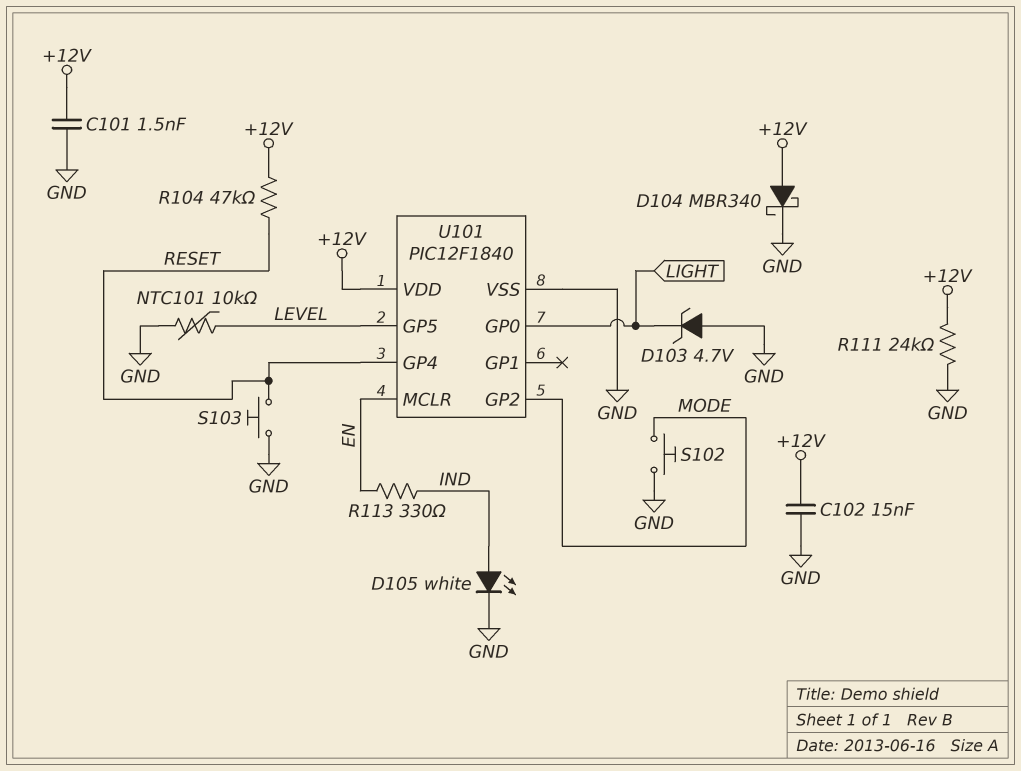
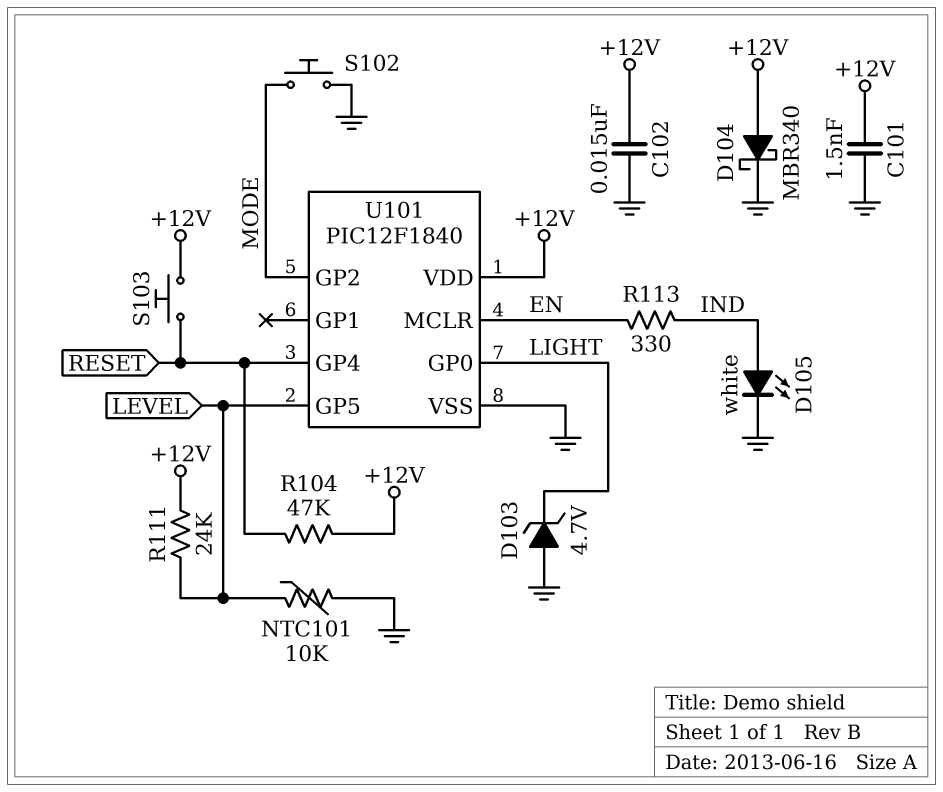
R111: 24k (+12V, GND) -> 24k (+12V, LEVEL)
S103: button (GND, RESET) -> button (+12V, RESET)

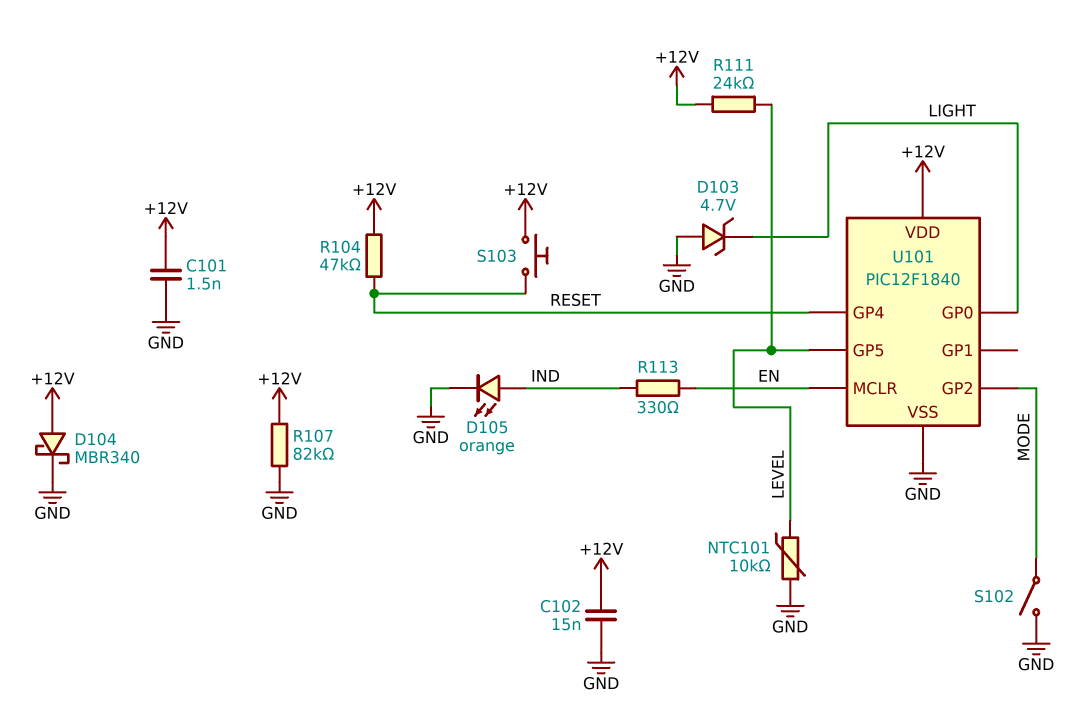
D105: LED white (A IND, K GND) -> LED orange (A IND, K GND)
R107: none -> 82k (+12V, GND)
S102: button (GND, MODE) -> switch (GND, MODE)

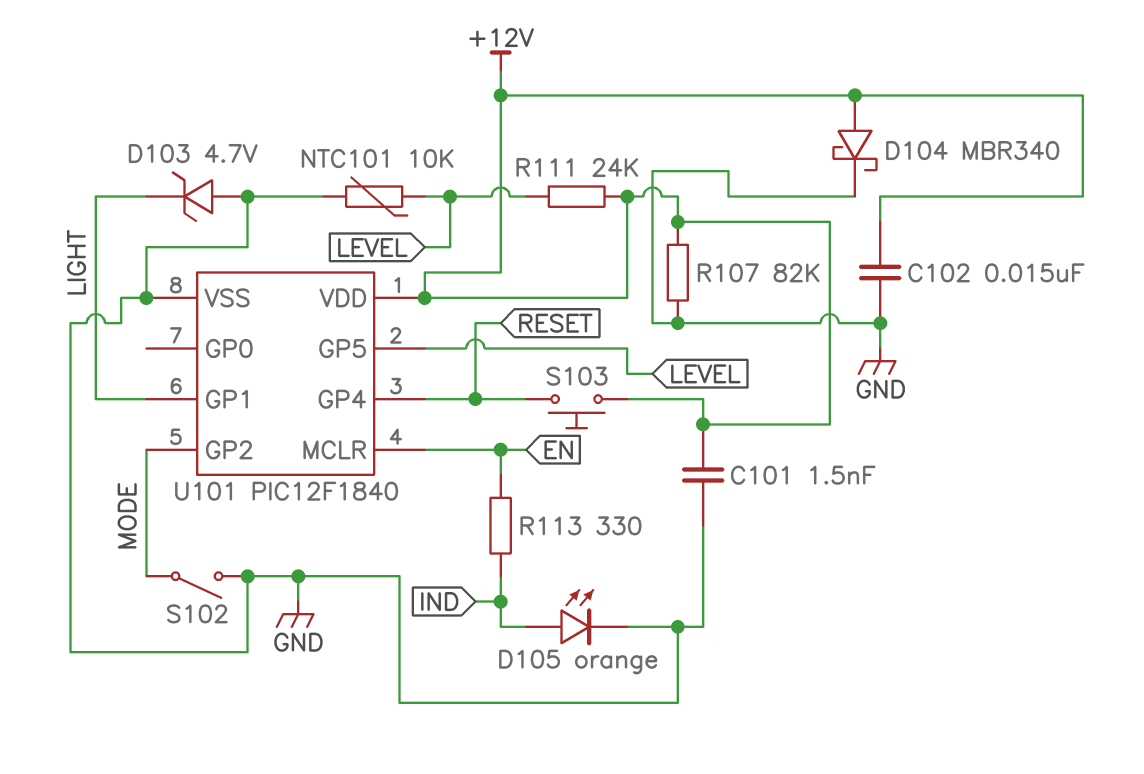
R104: 47k (+12V, RESET) -> none
U101 pin GP0: LIGHT -> none
U101 pin GP1: none -> LIGHT

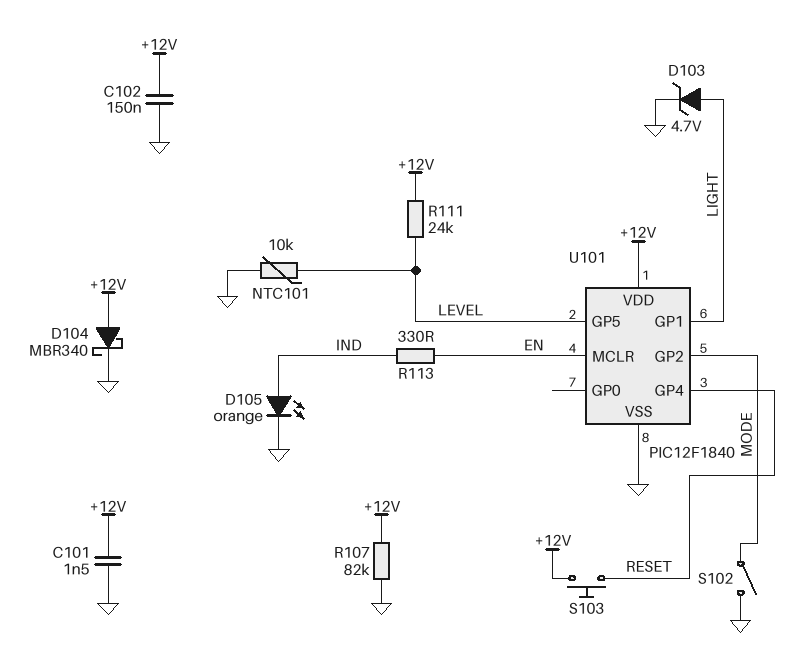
C102: 15nF (+12V, GND) -> 150nF (+12V, GND)
D103: zener 4.7V (A GND, K LIGHT) -> zener 4.7V (A LIGHT, K GND)

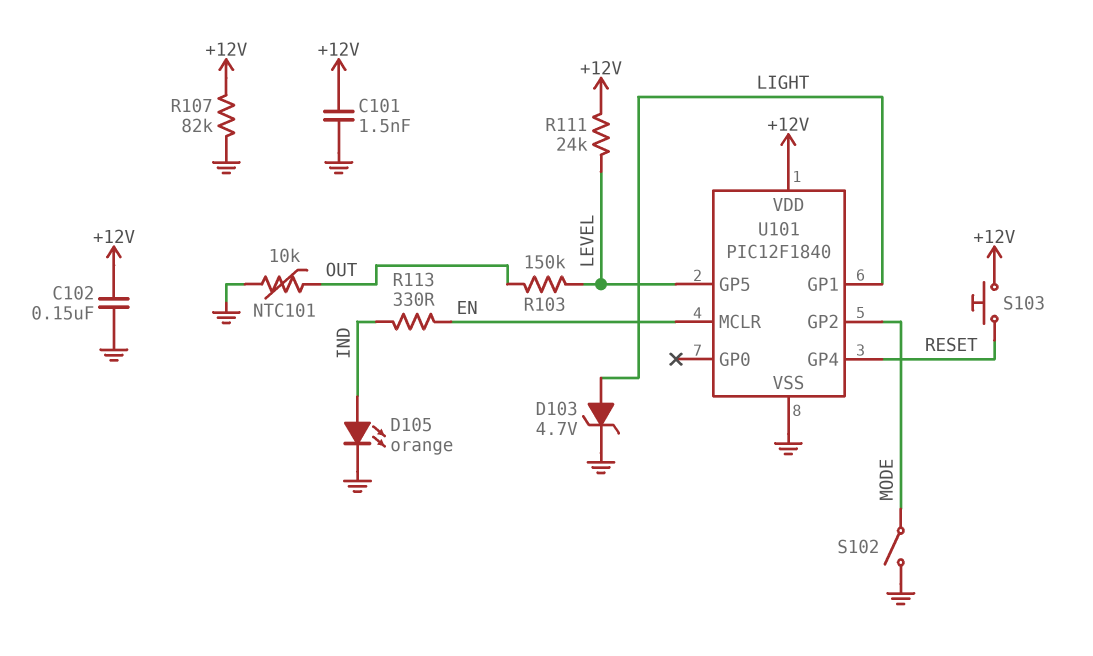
D104: schottky MBR340 (A +12V, K GND) -> none
NTC101: 10k (GND, LEVEL) -> 10k (GND, OUT)
R103: none -> 150k (LEVEL, OUT)

